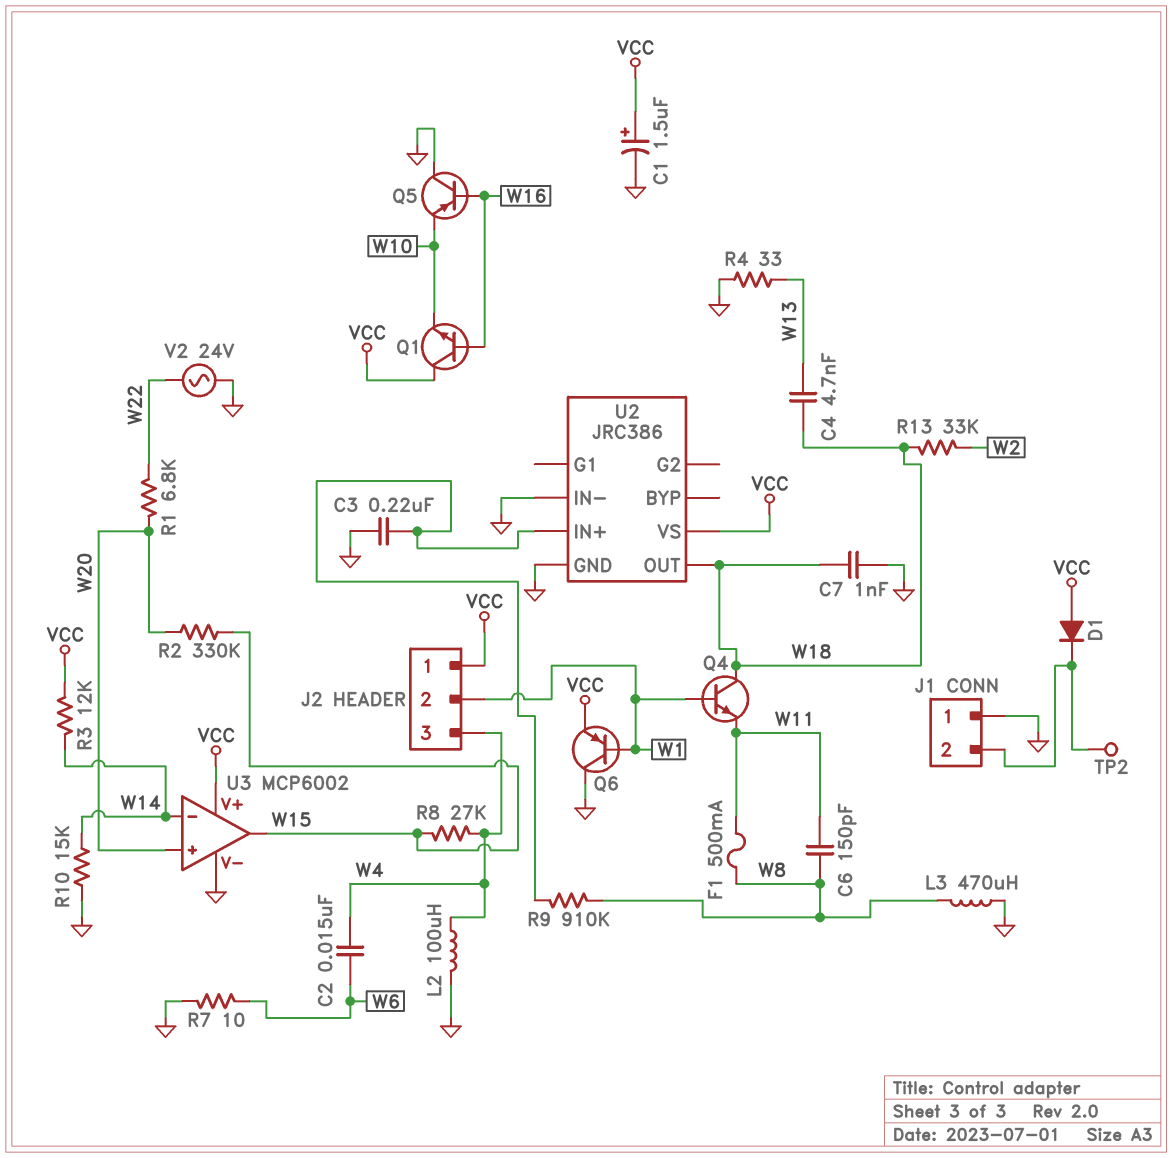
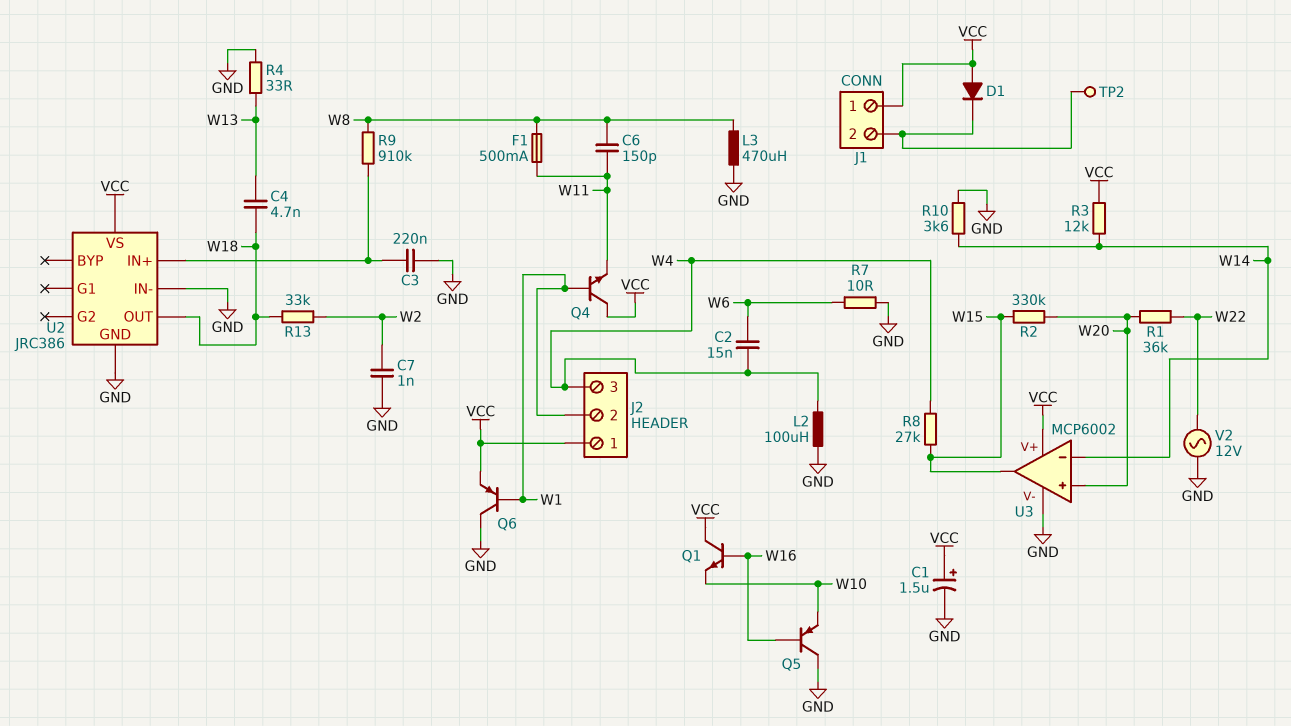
C7: 1nF (GND, W18) -> 1nF (GND, W2)
J1 pin 1: GND -> VCC
Q4: NPN (B W1, C W18, E W11) -> NPN (B W1, C VCC, E W11)
R1: 6.8k (W20, W22) -> 36k (W20, W22)
R10: 15k (GND, W14) -> 3.6k (GND, W14)
V2: AC 24V (GND, W22) -> AC 12V (GND, W22)

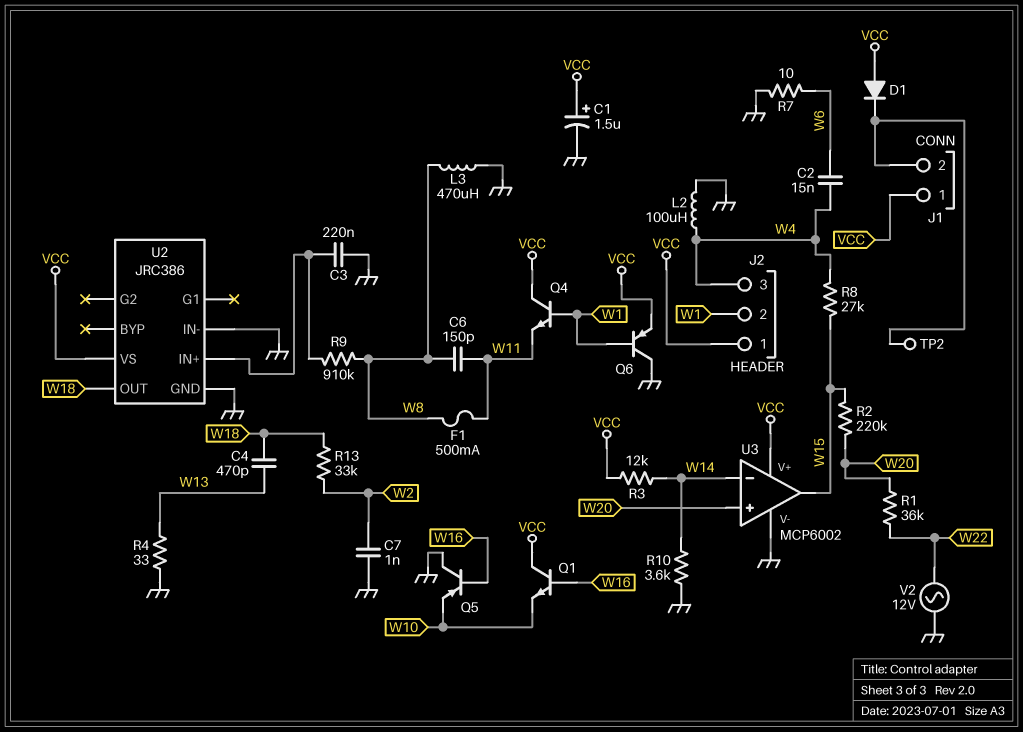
C4: 4.7nF (W13, W18) -> 470pF (W13, W18)
R2: 330k (W15, W20) -> 220k (W15, W20)

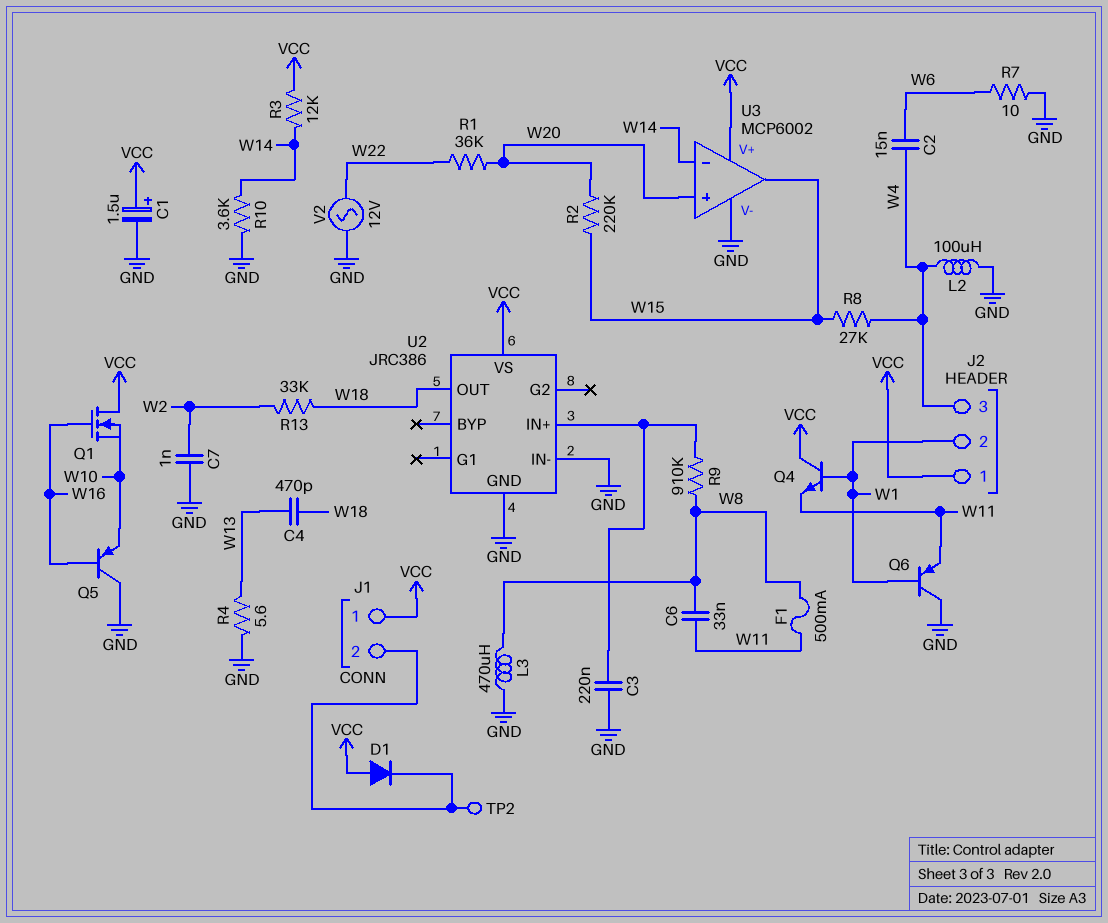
C6: 150pF (W8, W11) -> 33nF (W8, W11)
Q1: NPN (B W16, C VCC, E W10) -> NMOS (G W16, D VCC, S W10)
Q6: PNP (B W1, C GND, E VCC) -> PNP (B W1, C GND, E W11)
R4: 33 (GND, W13) -> 5.6 (GND, W13)

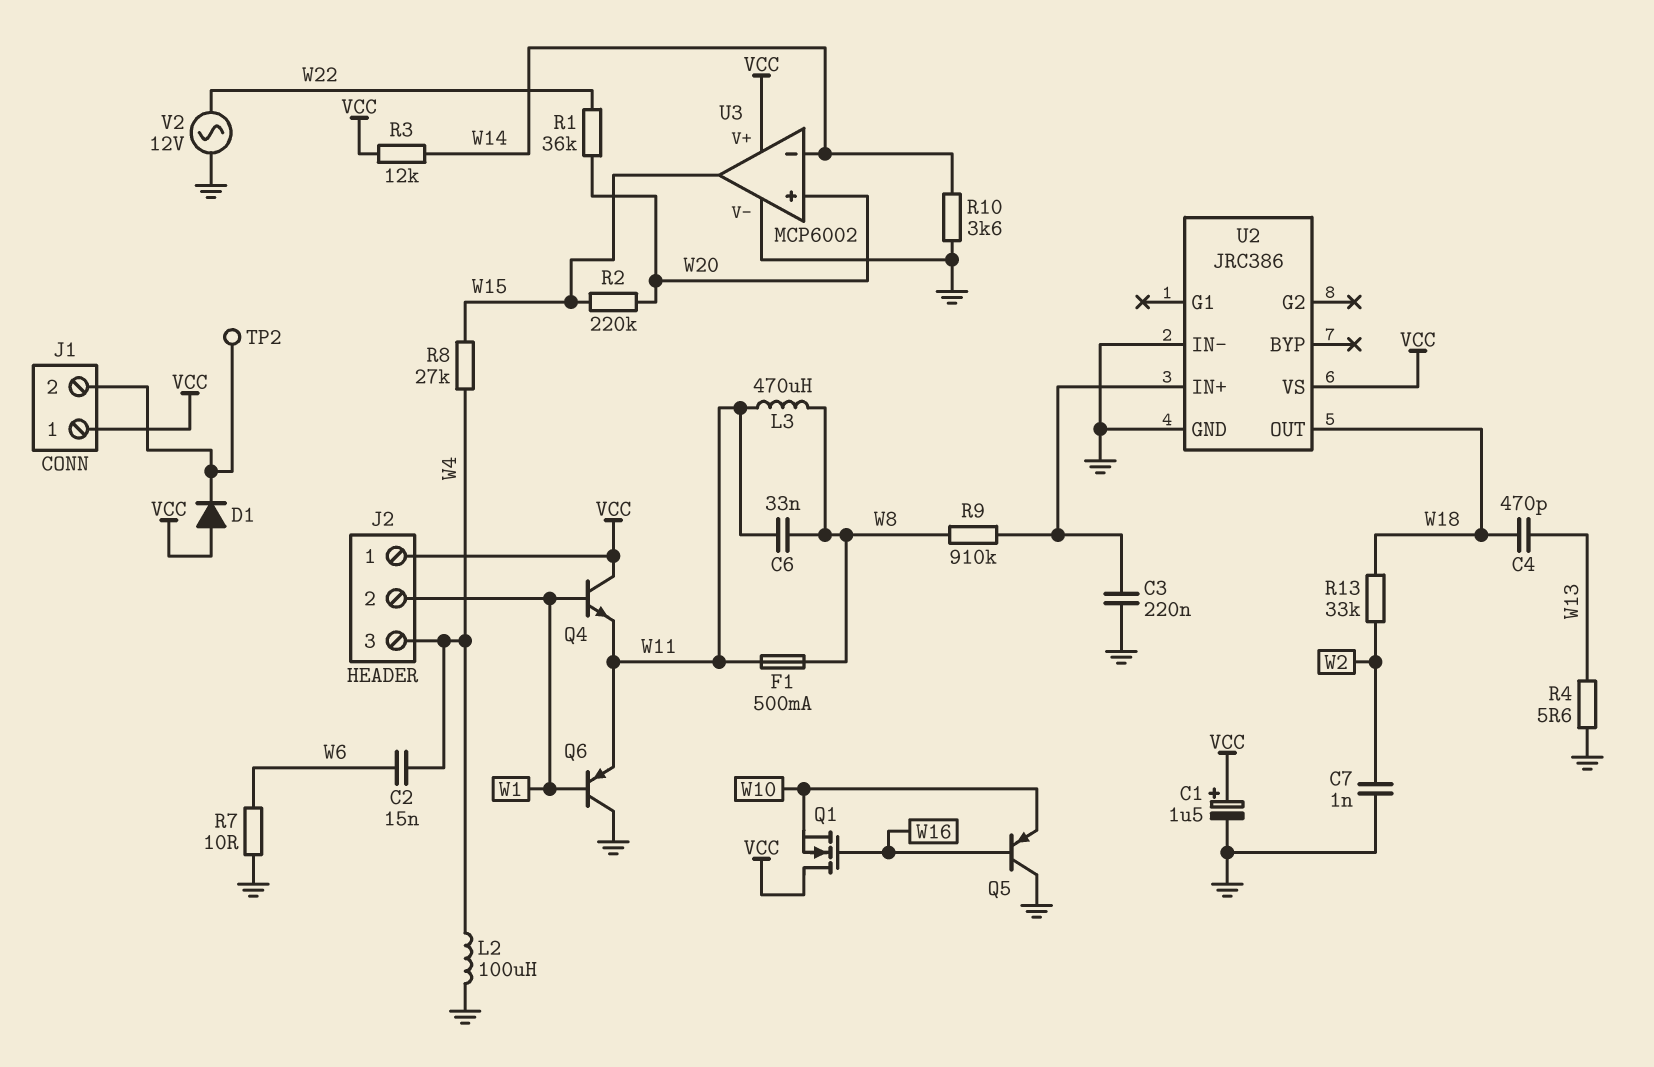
L3: 470uH (GND, W8) -> 470uH (W8, W11)

